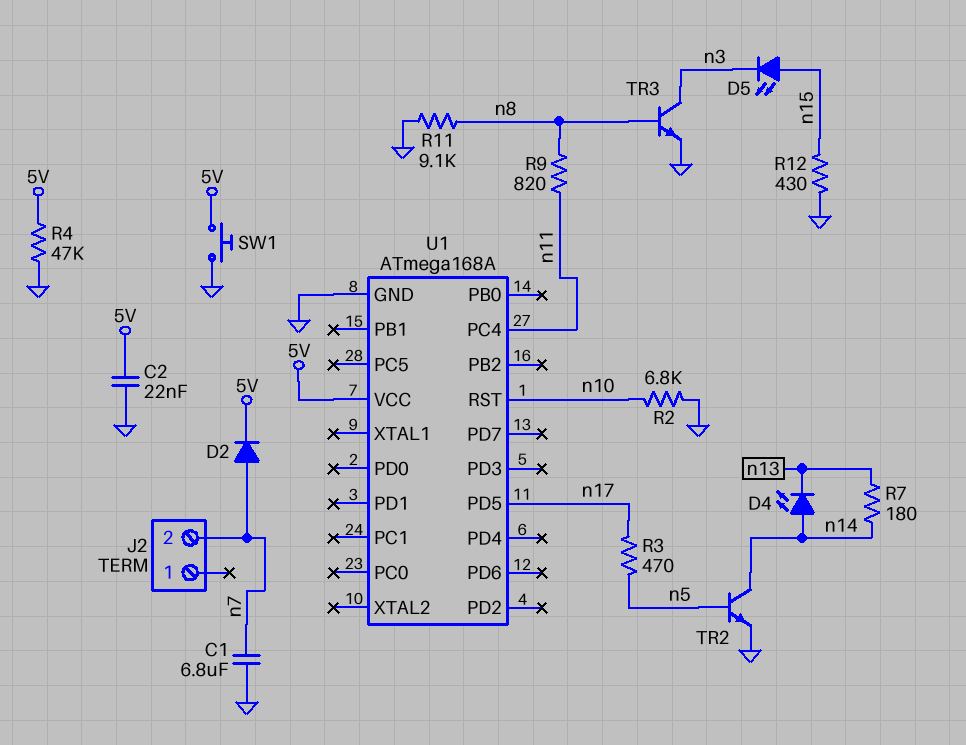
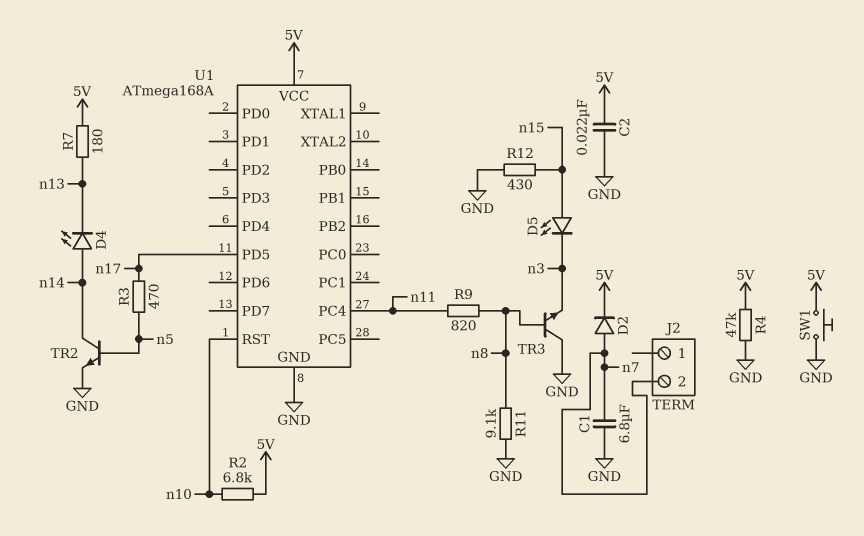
R2: 6.8k (GND, n10) -> 6.8k (5V, n10)
R7: 180 (n13, n14) -> 180 (5V, n13)
TR3: NPN (B n8, C n3, E GND) -> NPN (B n8, C GND, E n3)

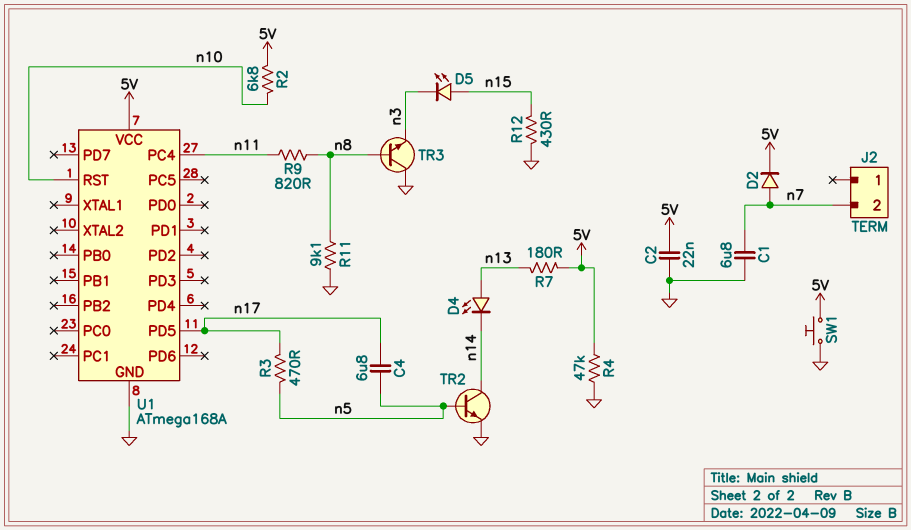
C4: none -> 6.8uF (n5, n17)
D4: LED (A n14, K n13) -> LED (A n13, K n14)

